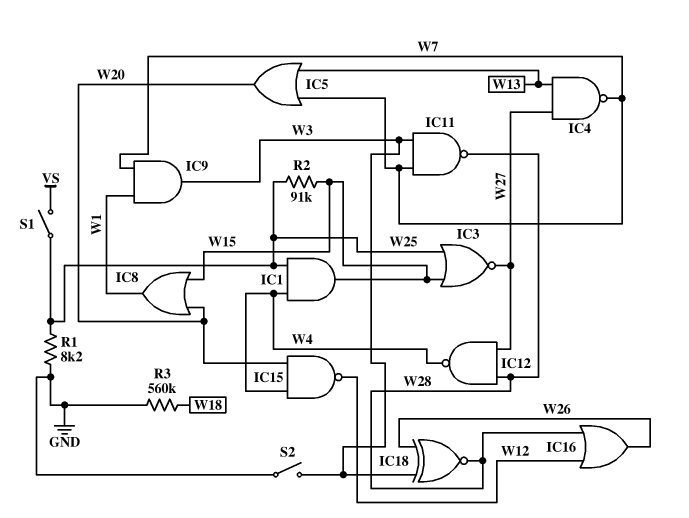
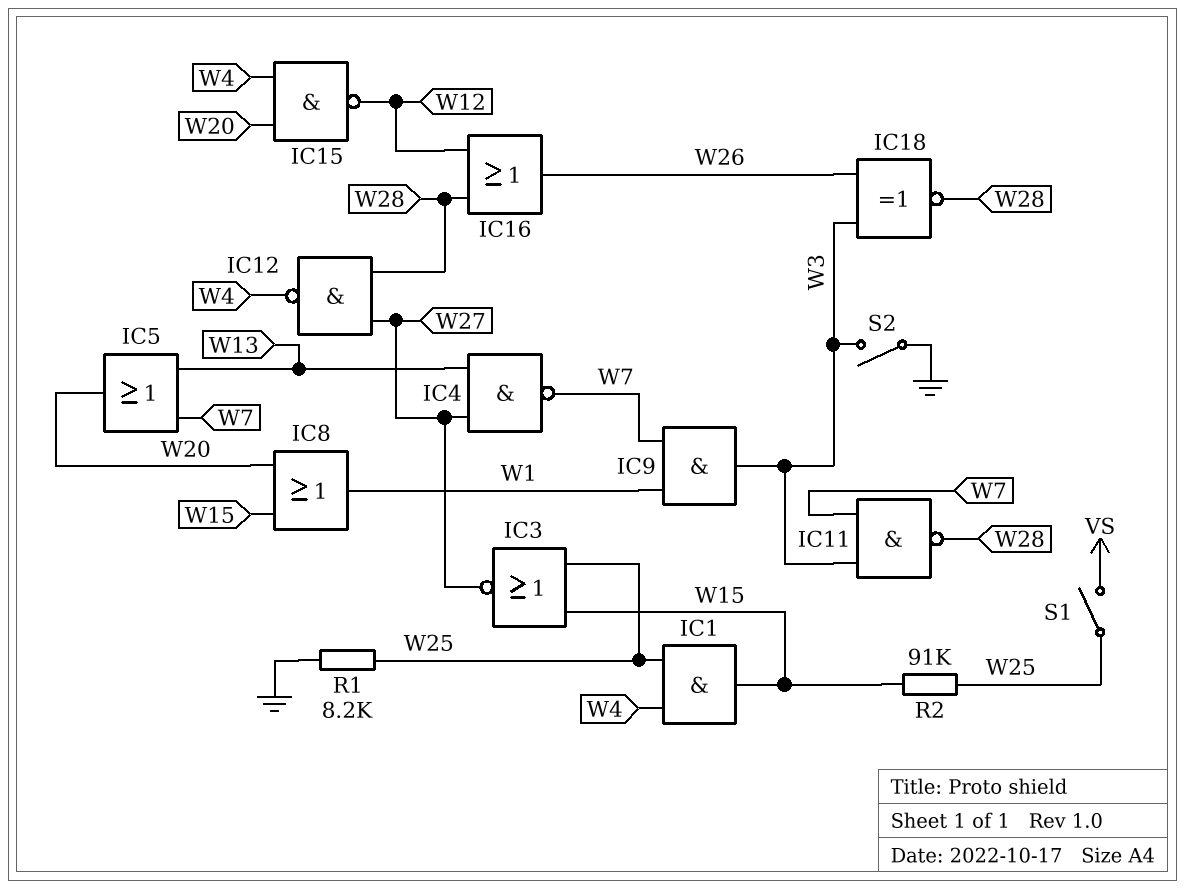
R3: 560k (GND, W18) -> none

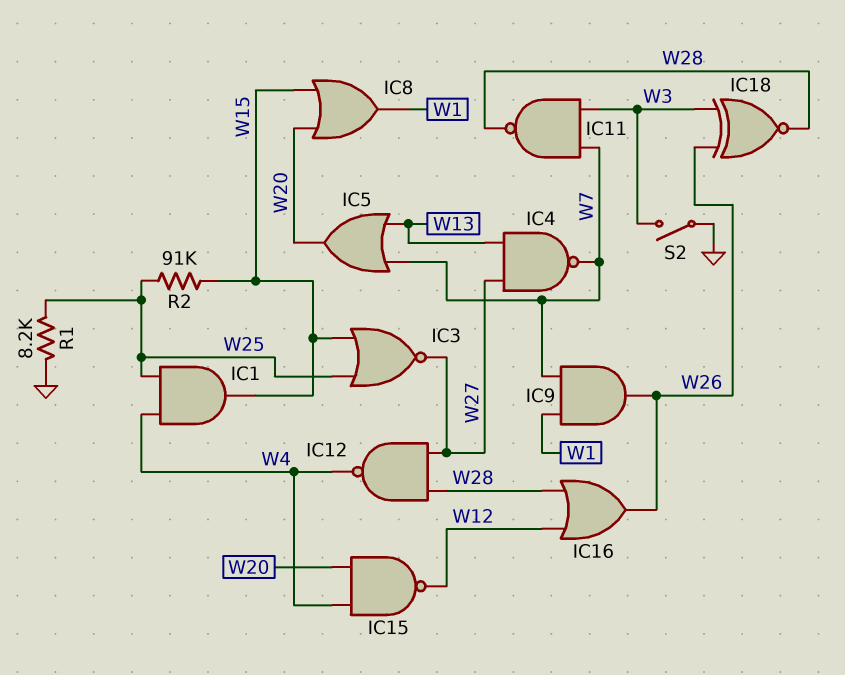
IC9: AND (in W1, in W7, out W3) -> AND (in W1, in W7, out W26)
S1: switch (VS, W25) -> none

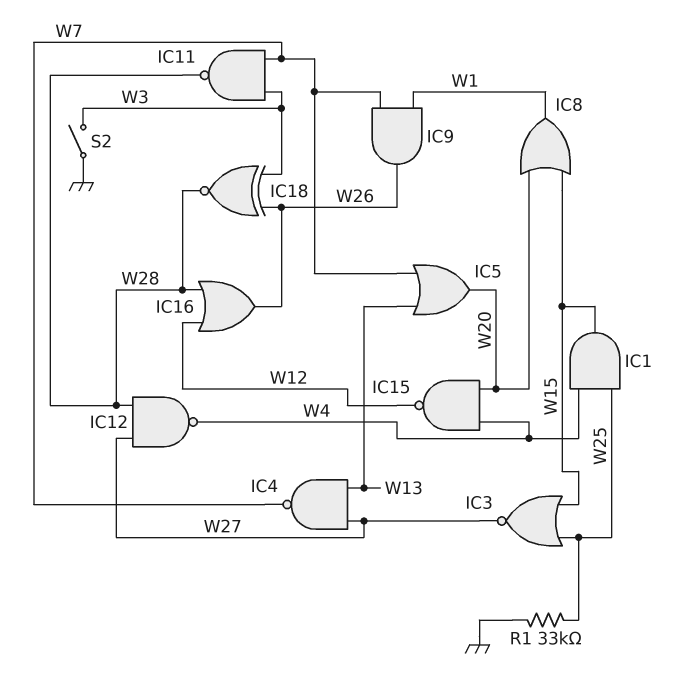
R1: 8.2k (GND, W25) -> 33k (GND, W25)
R2: 91k (W15, W25) -> none

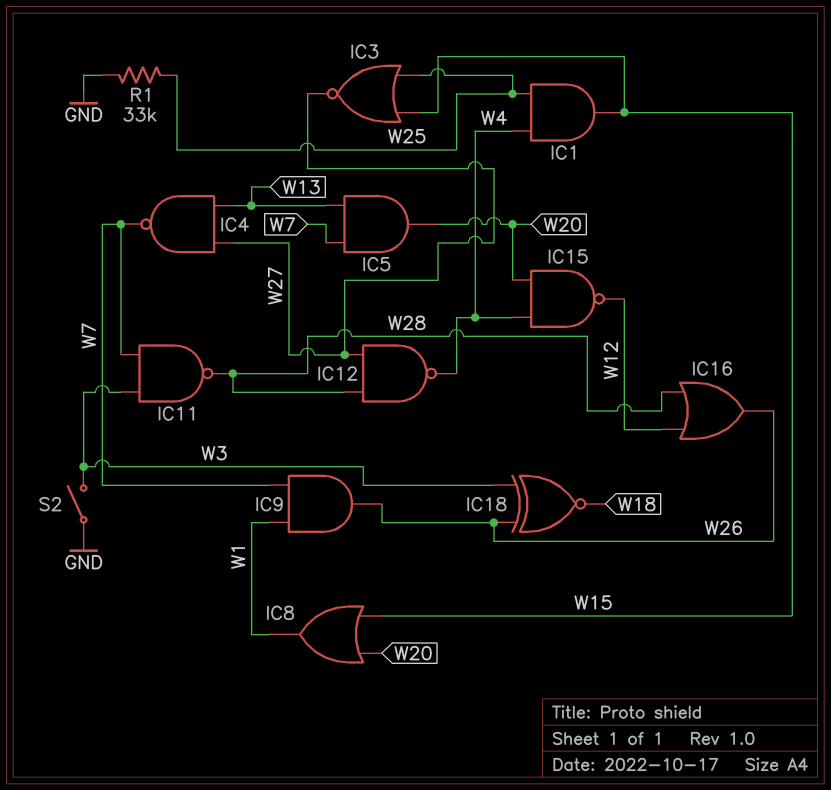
IC5: OR (in W7, in W13, out W20) -> AND (in W7, in W13, out W20)
IC18: XNOR (in W3, in W26, out W28) -> XNOR (in W3, in W26, out W18)

